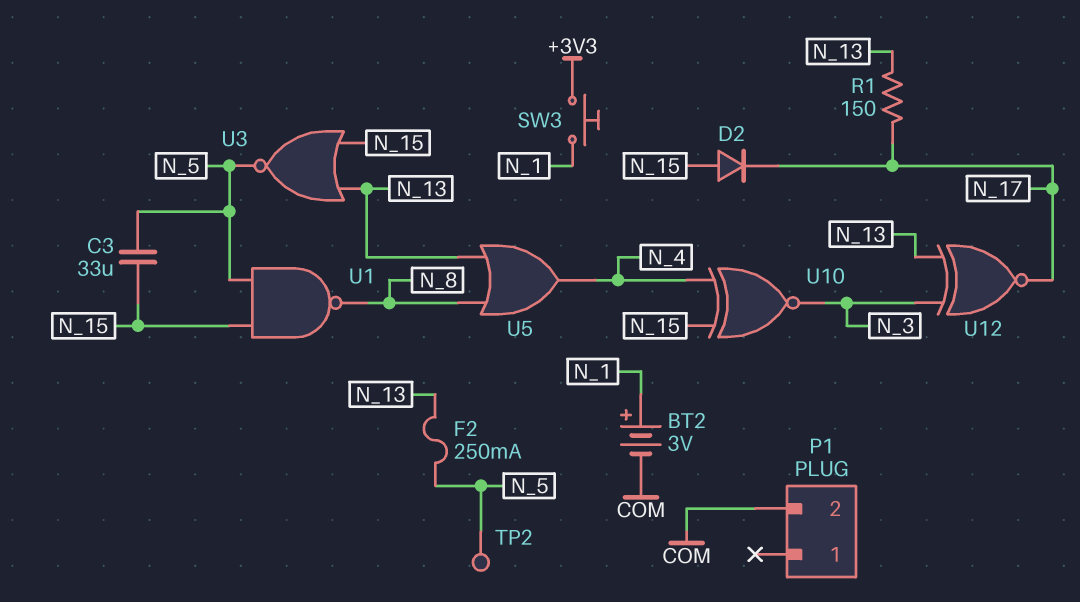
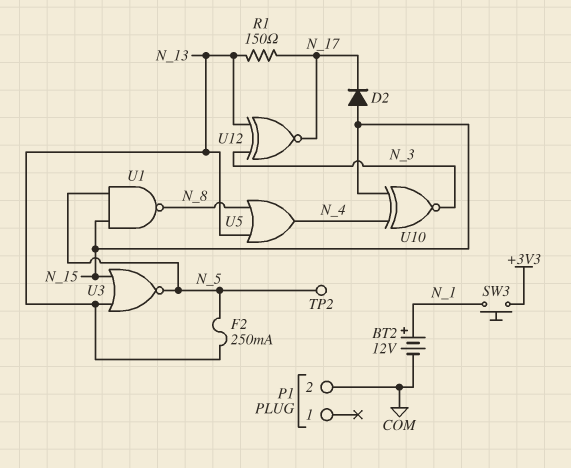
BT2: 3V (plus N_1, minus COM) -> 12V (plus N_1, minus COM)
C3: 33uF (N_5, N_15) -> none

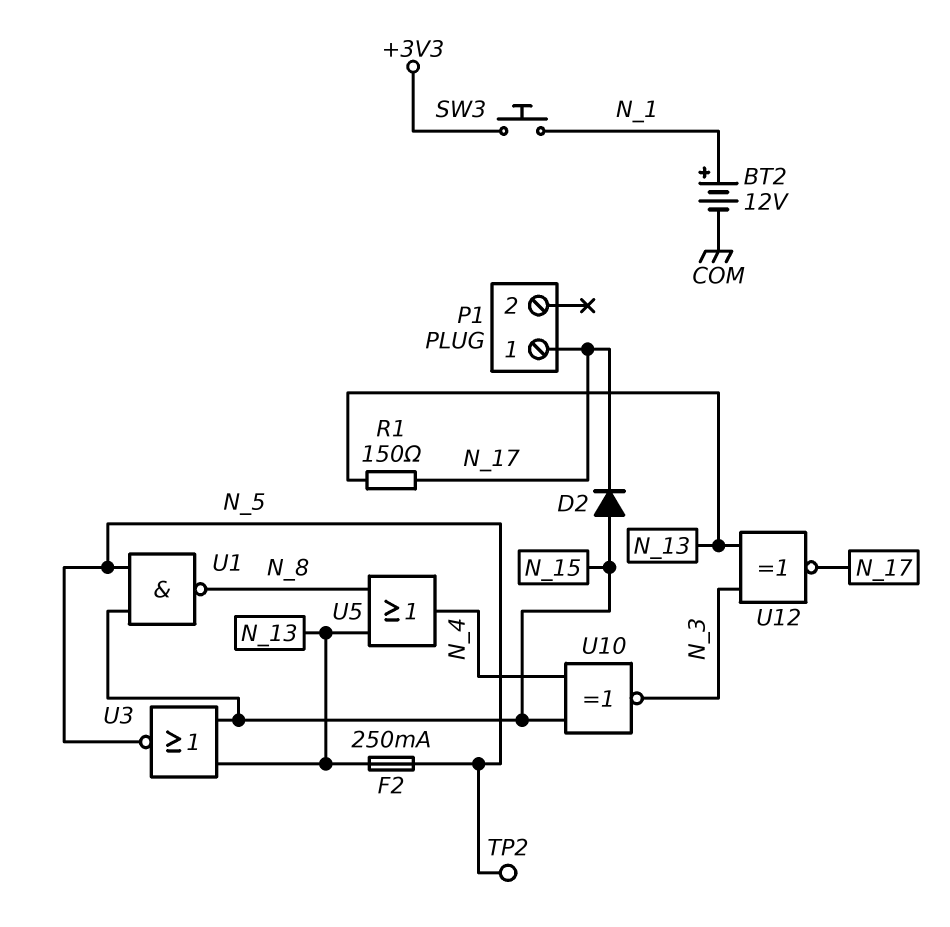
P1 pin 1: none -> N_17
P1 pin 2: COM -> none

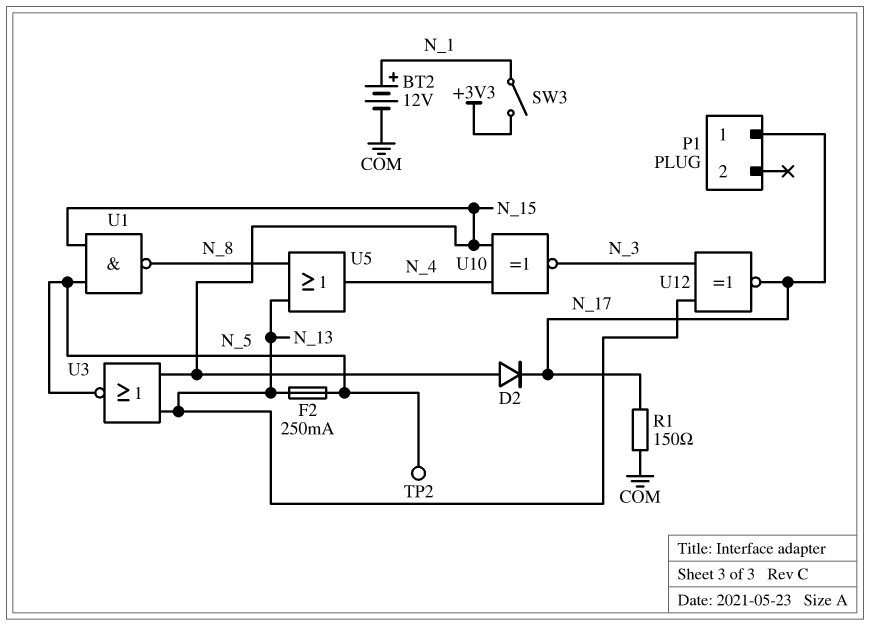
R1: 150 (N_13, N_17) -> 150 (COM, N_17)
SW3: button (+3V3, N_1) -> switch (+3V3, N_1)

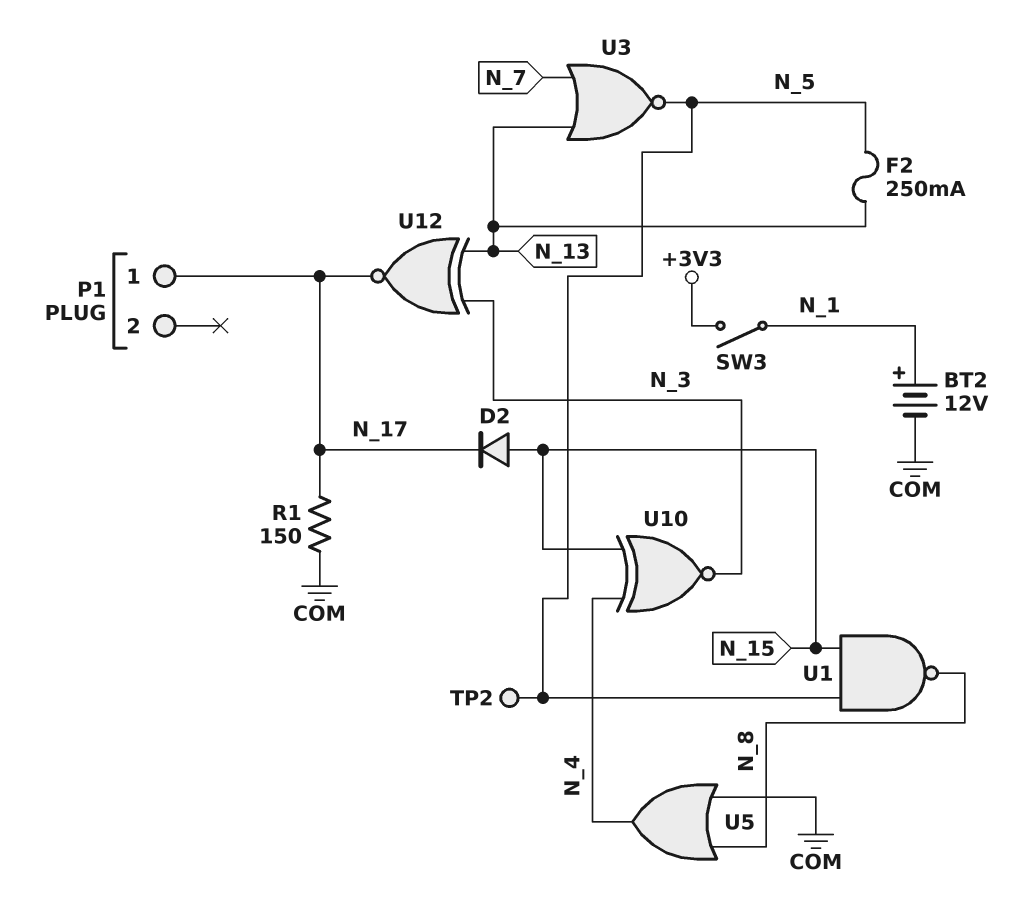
U3: NOR (in N_13, in N_15, out N_5) -> NOR (in N_7, in N_13, out N_5)
U5: OR (in N_8, in N_13, out N_4) -> OR (in COM, in N_8, out N_4)

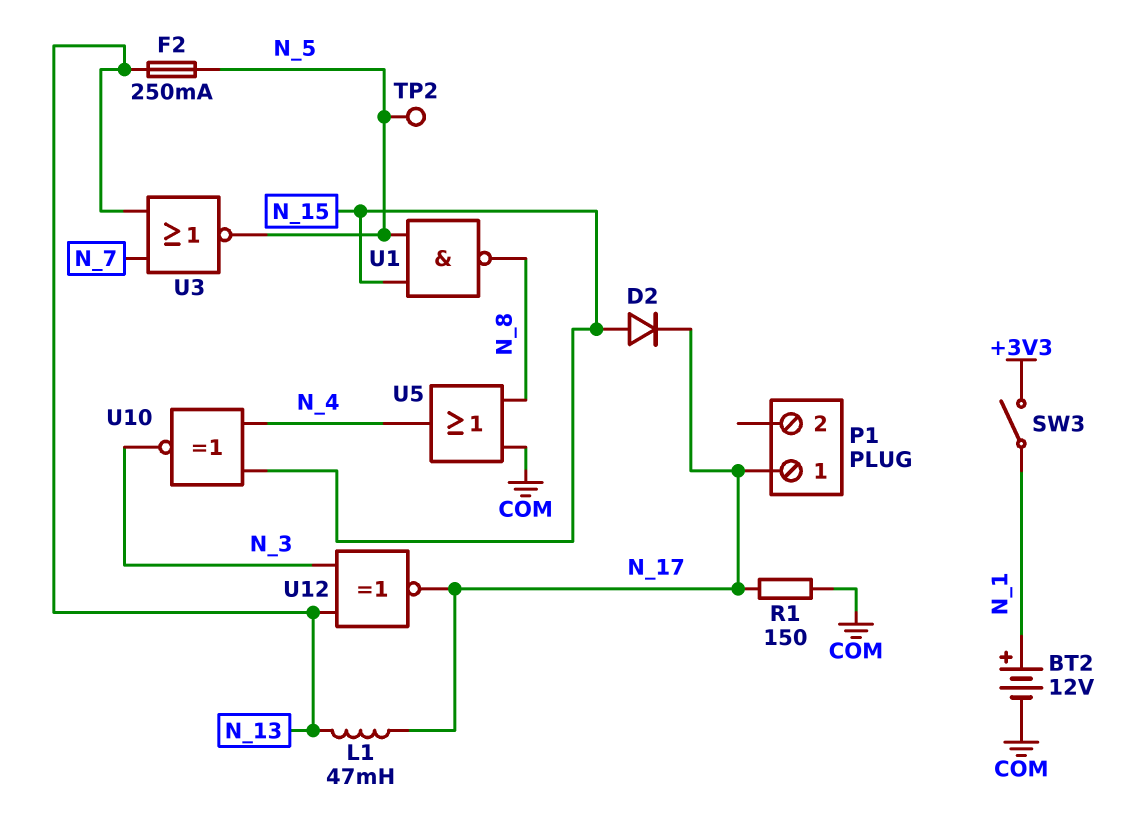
L1: none -> 47mH (N_13, N_17)

